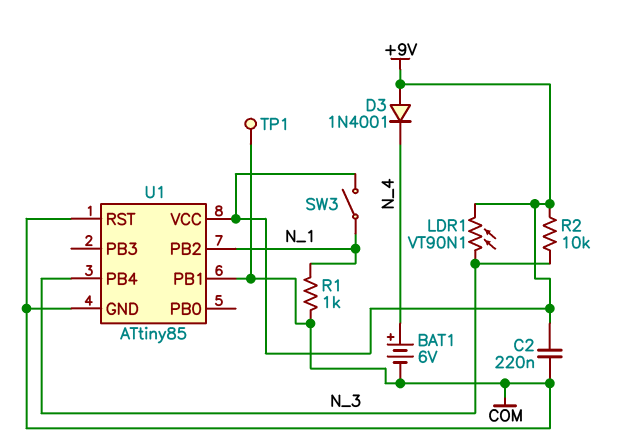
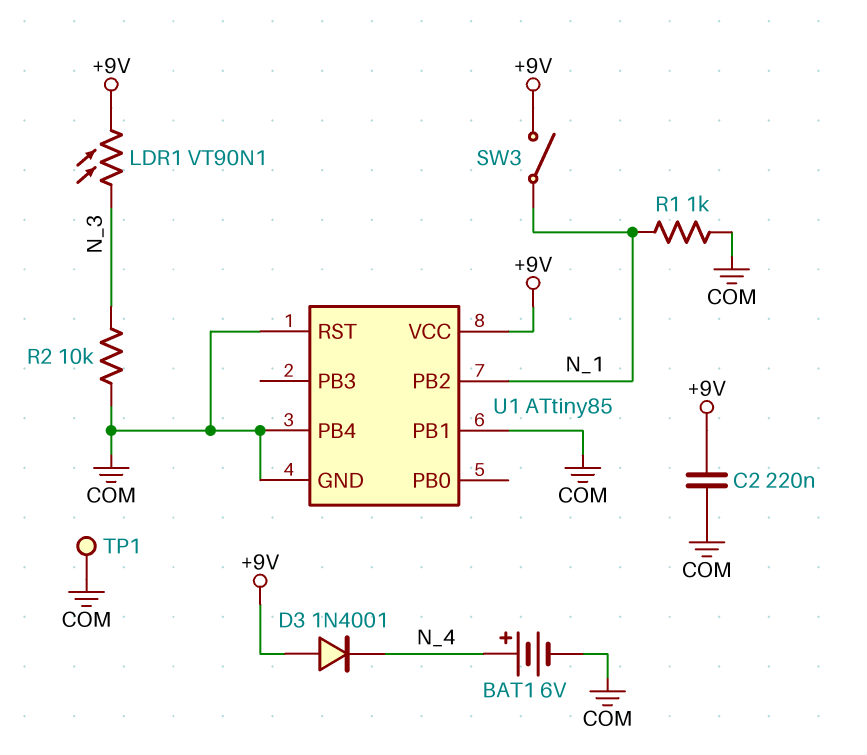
R2: 10k (+9V, N_3) -> 10k (COM, N_3)
U1 pin PB4: N_3 -> COM

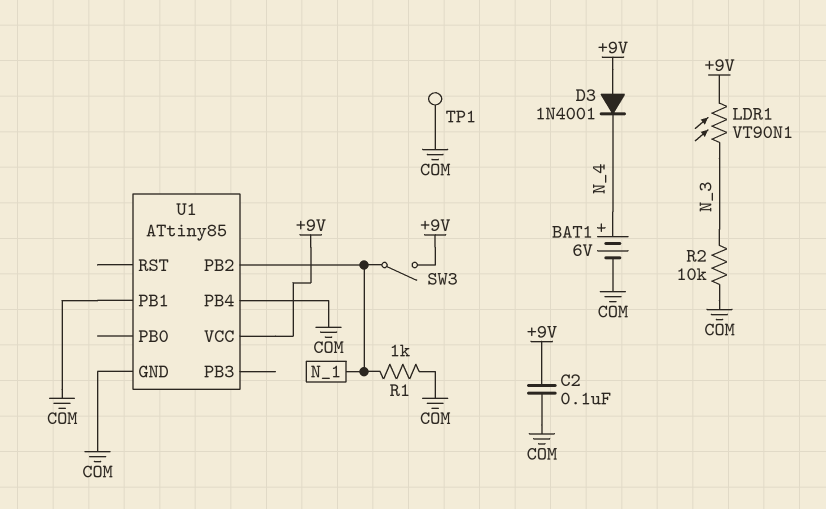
C2: 220nF (+9V, COM) -> 100nF (+9V, COM)
U1 pin RST: COM -> none

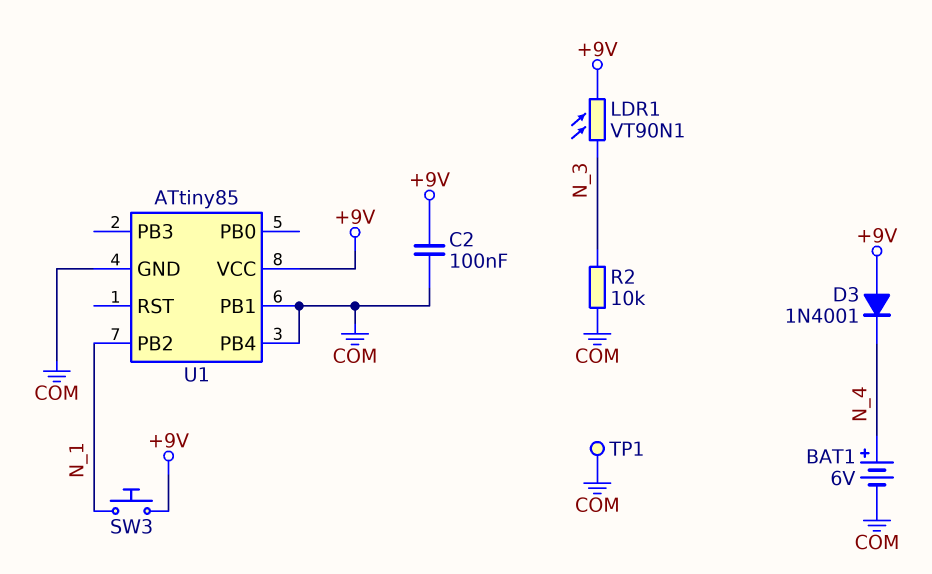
R1: 1k (COM, N_1) -> none
SW3: switch (+9V, N_1) -> button (+9V, N_1)

